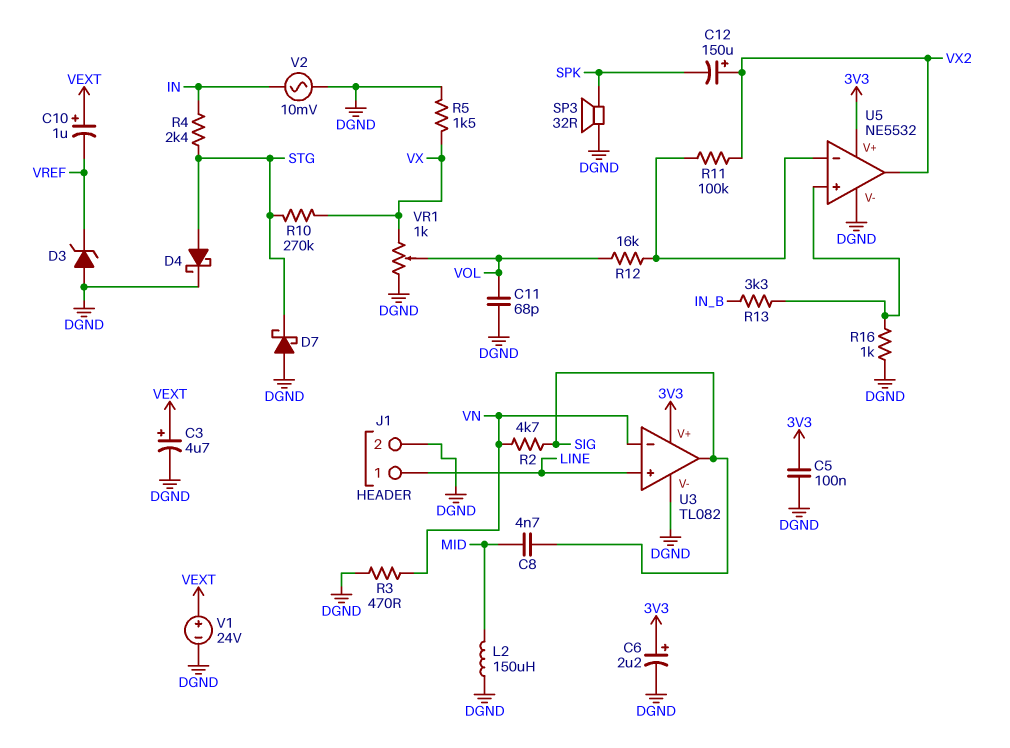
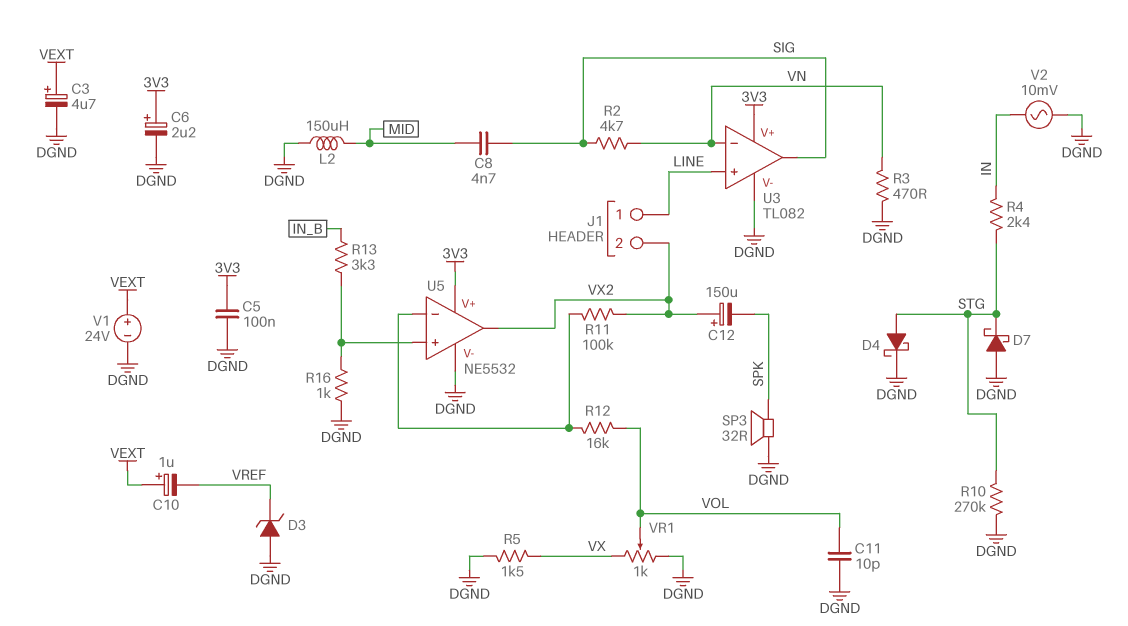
C11: 68pF (DGND, VOL) -> 10pF (DGND, VOL)
J1 pin 2: DGND -> VX2
R10: 270k (STG, VX) -> 270k (DGND, STG)

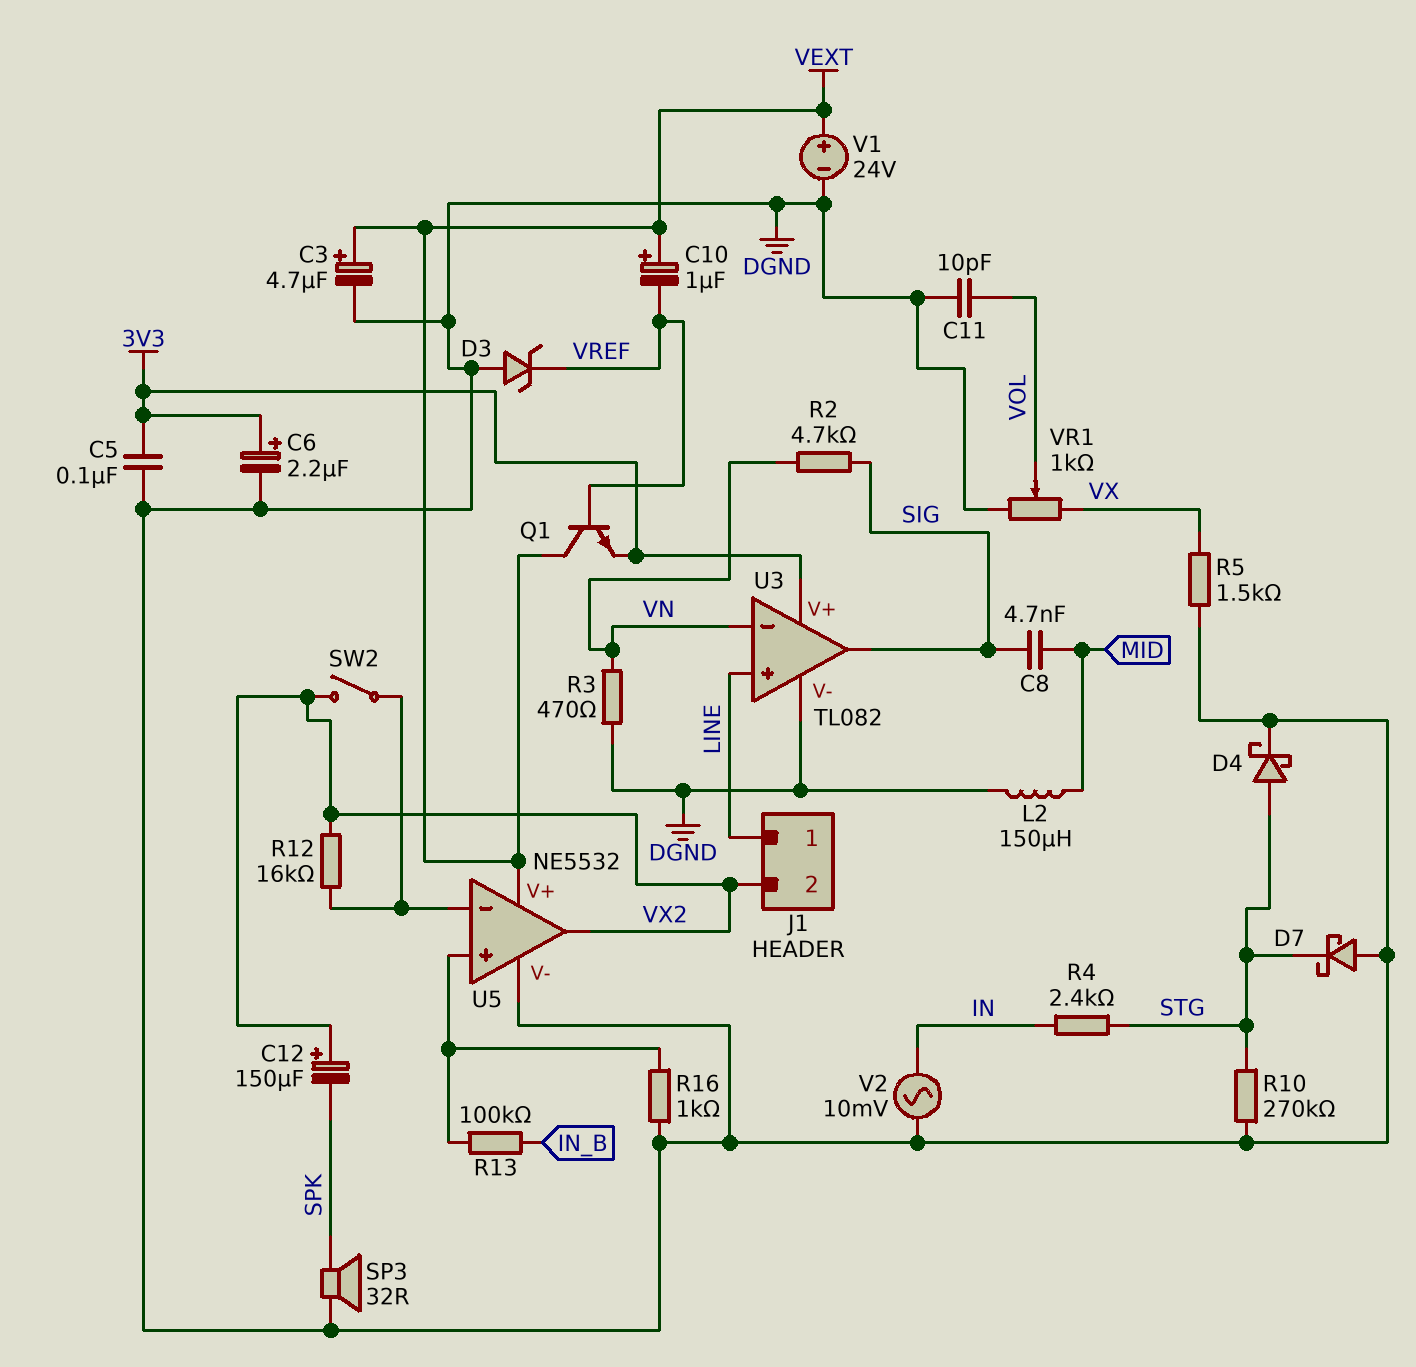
Q1: none -> NPN (B VREF, C VEXT, E 3V3)
R11: 100k (U5/in-, VX2) -> none
R12: 16k (U5/in-, VOL) -> 16k (U5/in-, VX2)
R13: 3.3k (IN_B, U5/in+) -> 100k (IN_B, U5/in+)
SW2: none -> switch (U5/in-, VX2)
U5 pin V+: 3V3 -> VEXT

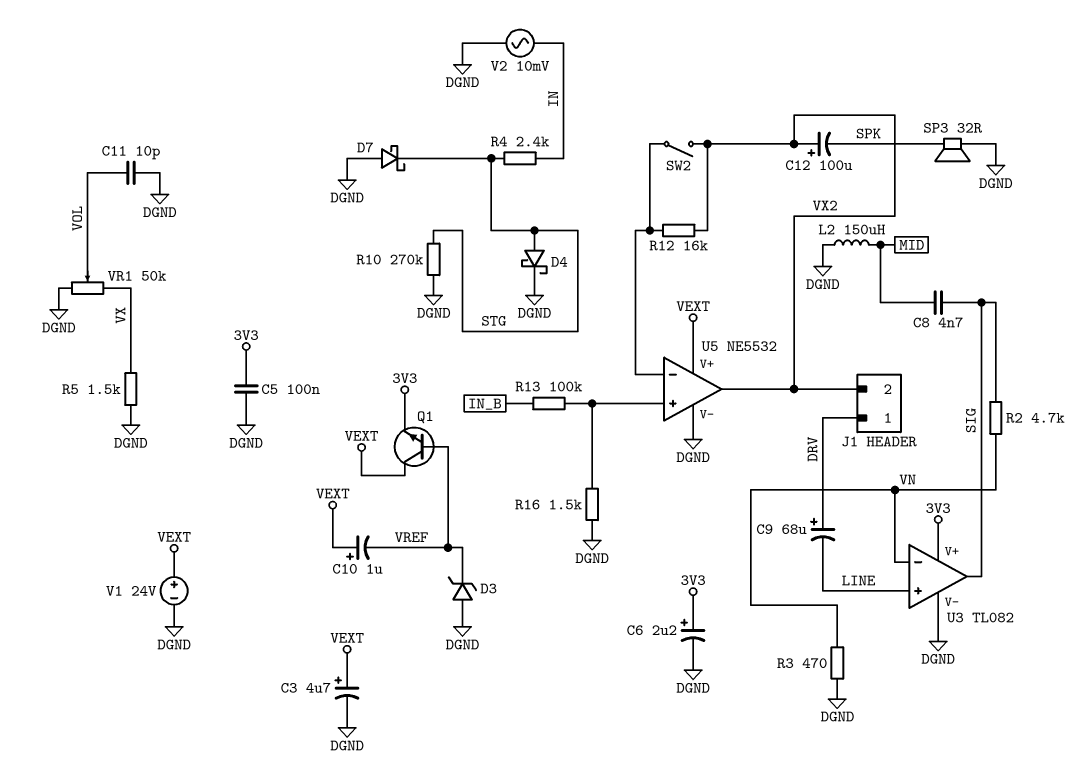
C9: none -> 68uF (plus DRV, minus LINE)
C12: 150uF (plus VX2, minus SPK) -> 100uF (plus VX2, minus SPK)
J1 pin 1: LINE -> DRV
R16: 1k (DGND, U5/in+) -> 1.5k (DGND, U5/in+)
VR1: 1k (DGND, VX, wiper VOL) -> 50k (DGND, VX, wiper VOL)

